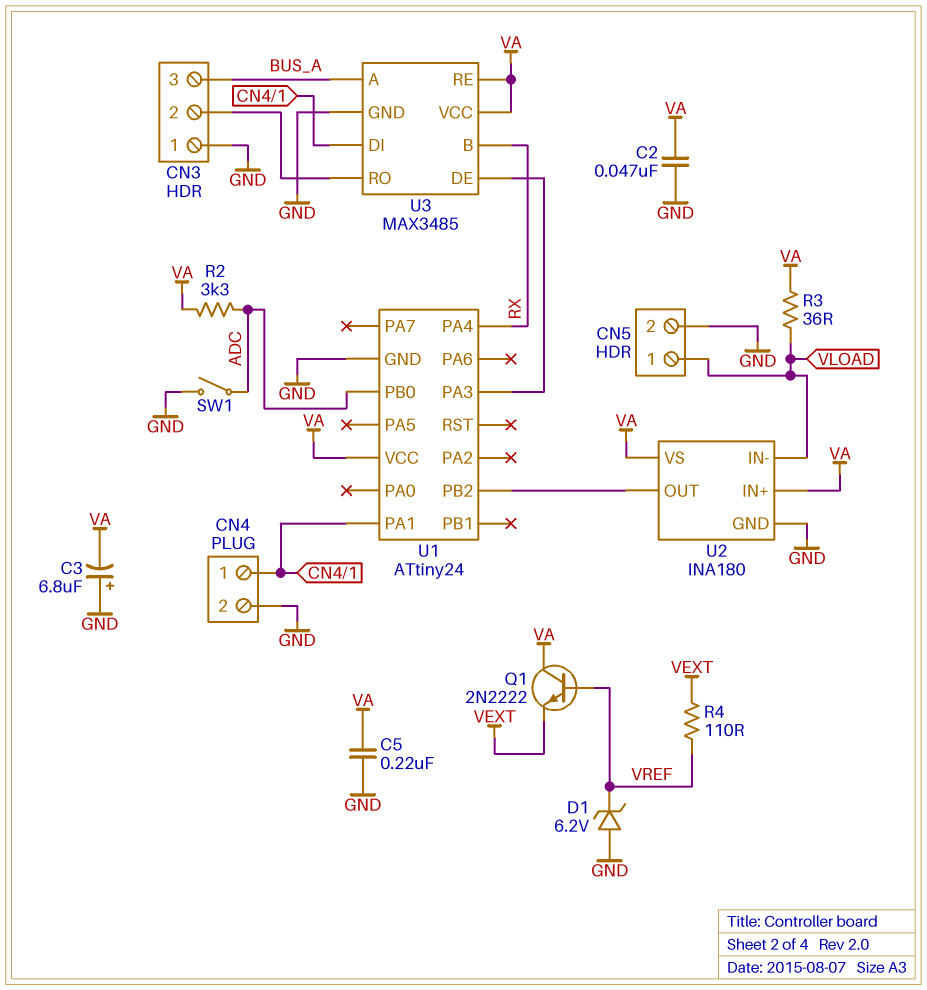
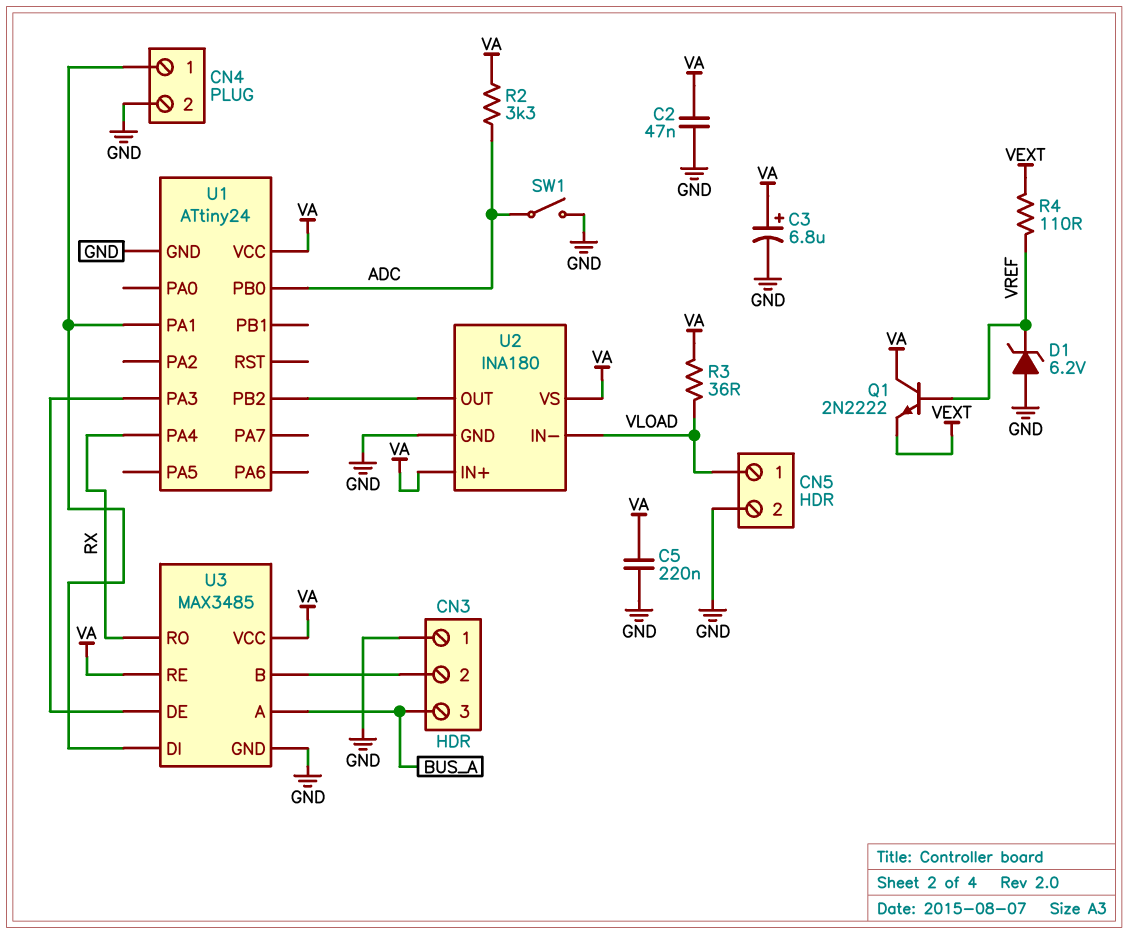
C3: 6.8uF (plus GND, minus VA) -> 6.8uF (plus VA, minus GND)
U3 pin B: RX -> CN3/2
U3 pin RO: CN3/2 -> RX

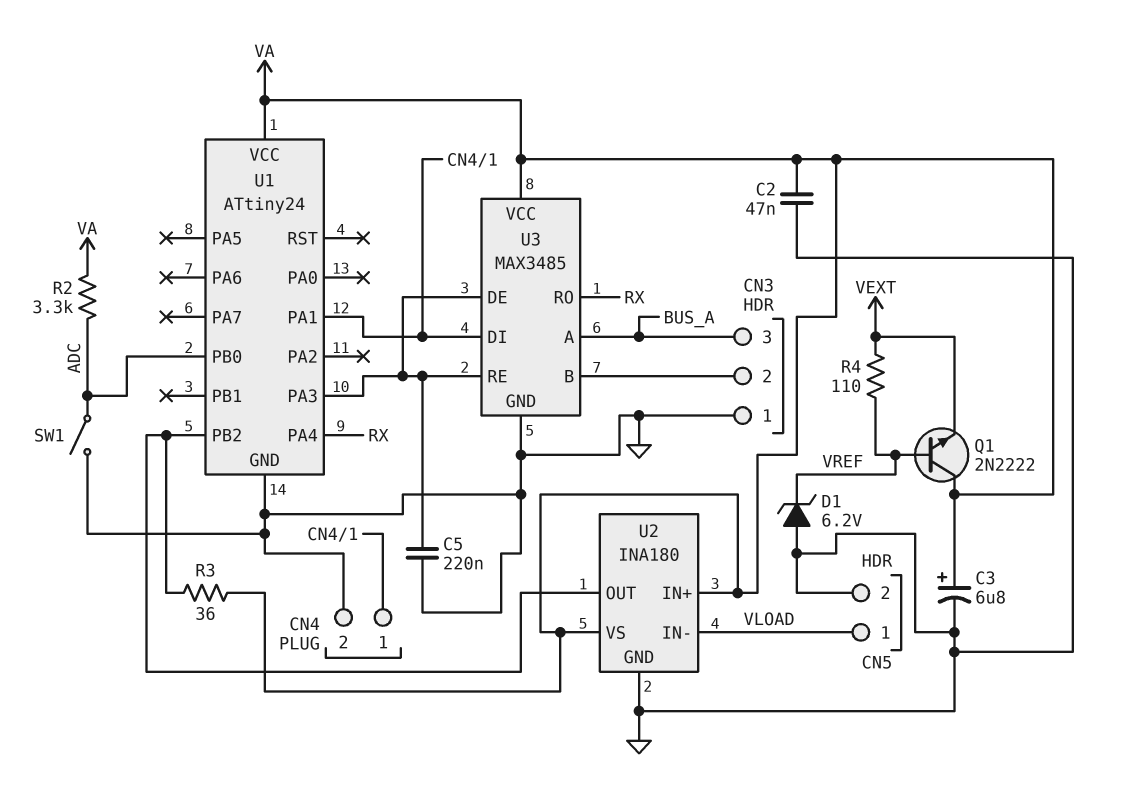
C5: 220nF (GND, VA) -> 220nF (GND, U1/PA3)
R3: 36 (VA, VLOAD) -> 36 (U1/PB2, VA)
U3 pin RE: VA -> U1/PA3

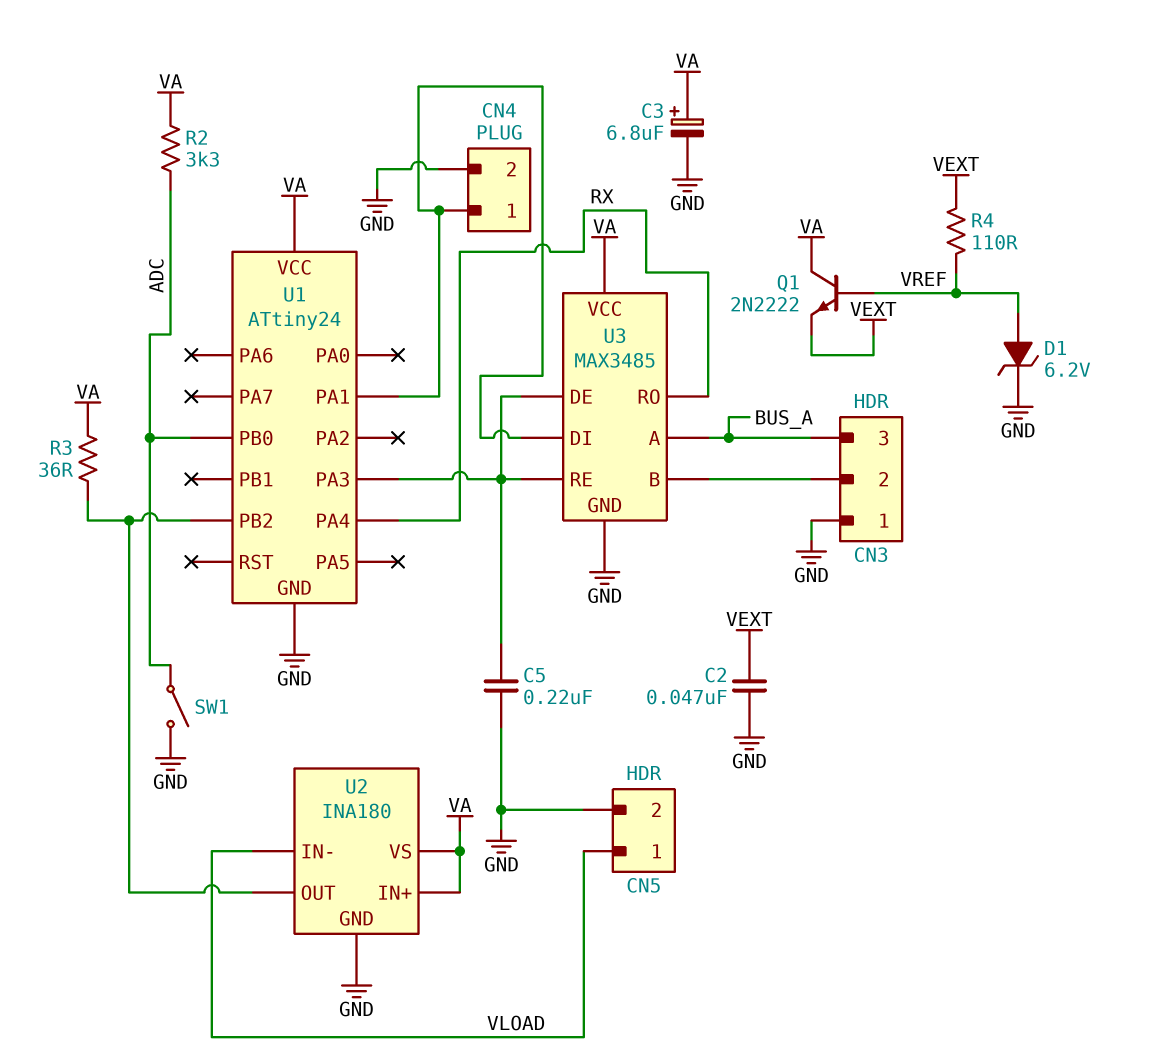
C2: 47nF (GND, VA) -> 47nF (GND, VEXT)
D1: zener 6.2V (A GND, K VREF) -> zener 6.2V (A VREF, K GND)

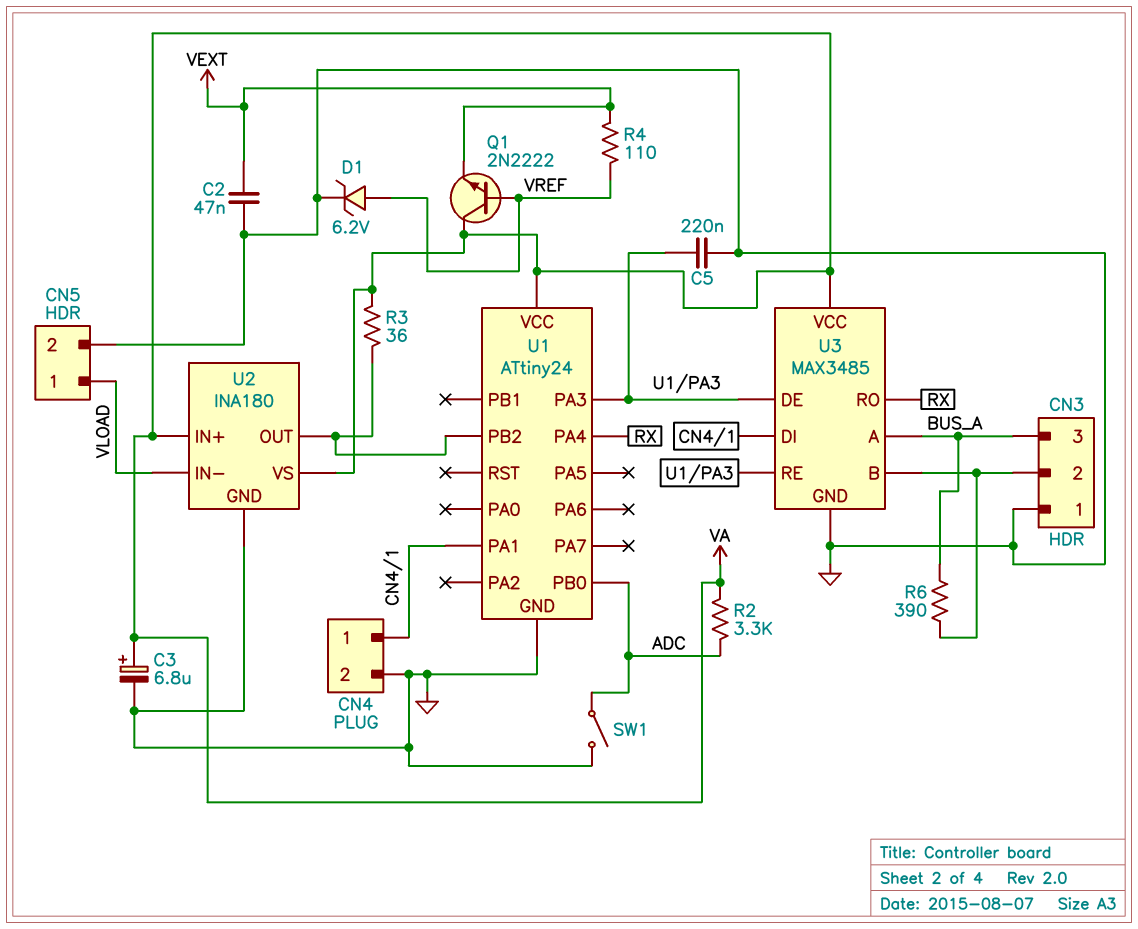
R6: none -> 390 (BUS_A, CN3/2)

